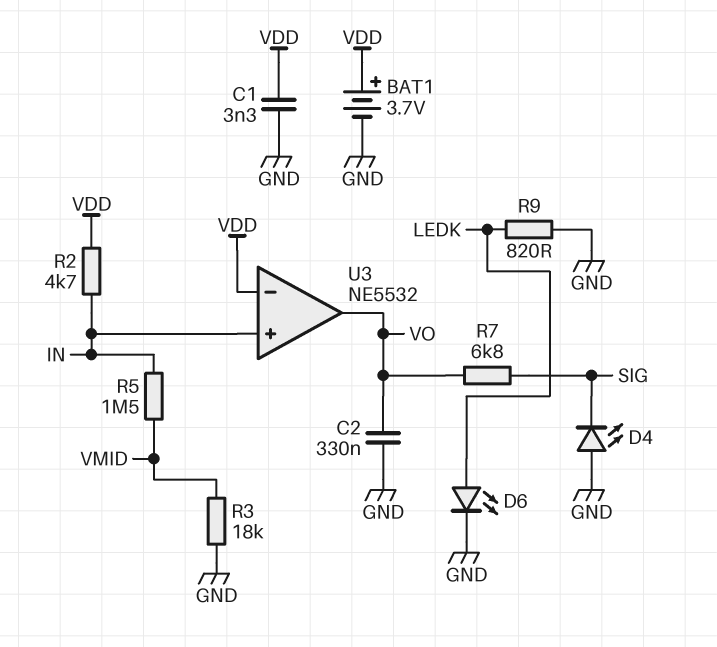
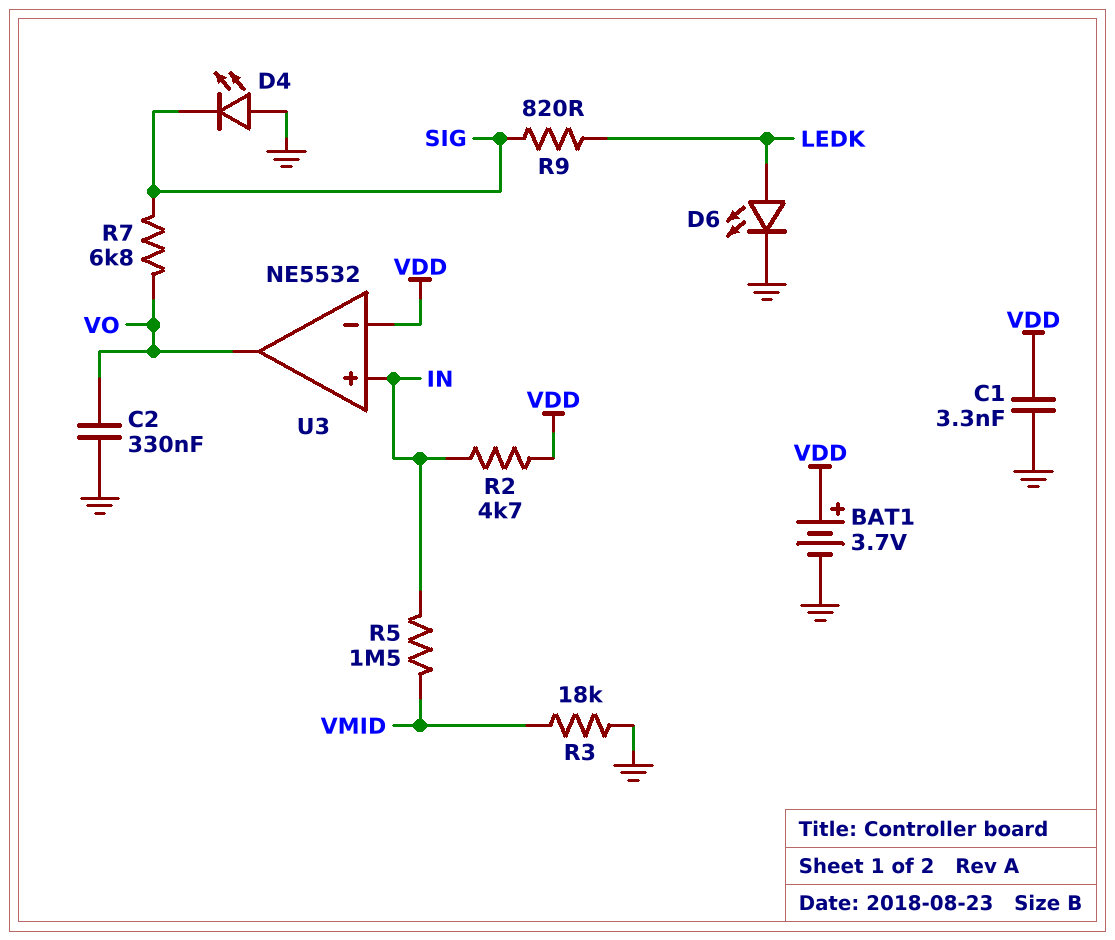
R9: 820 (GND, LEDK) -> 820 (LEDK, SIG)

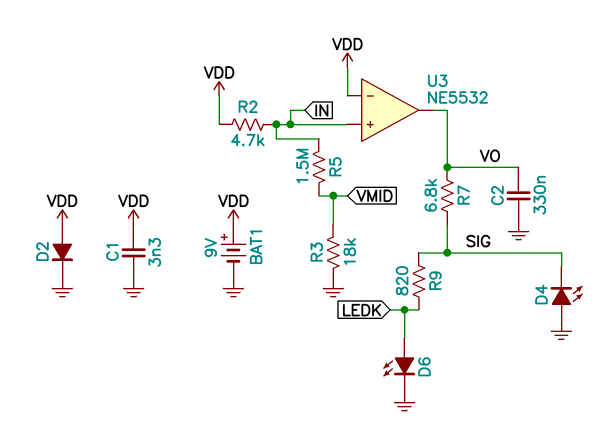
BAT1: 3.7V (plus VDD, minus GND) -> 9V (plus VDD, minus GND)
D2: none -> diode (A VDD, K GND)

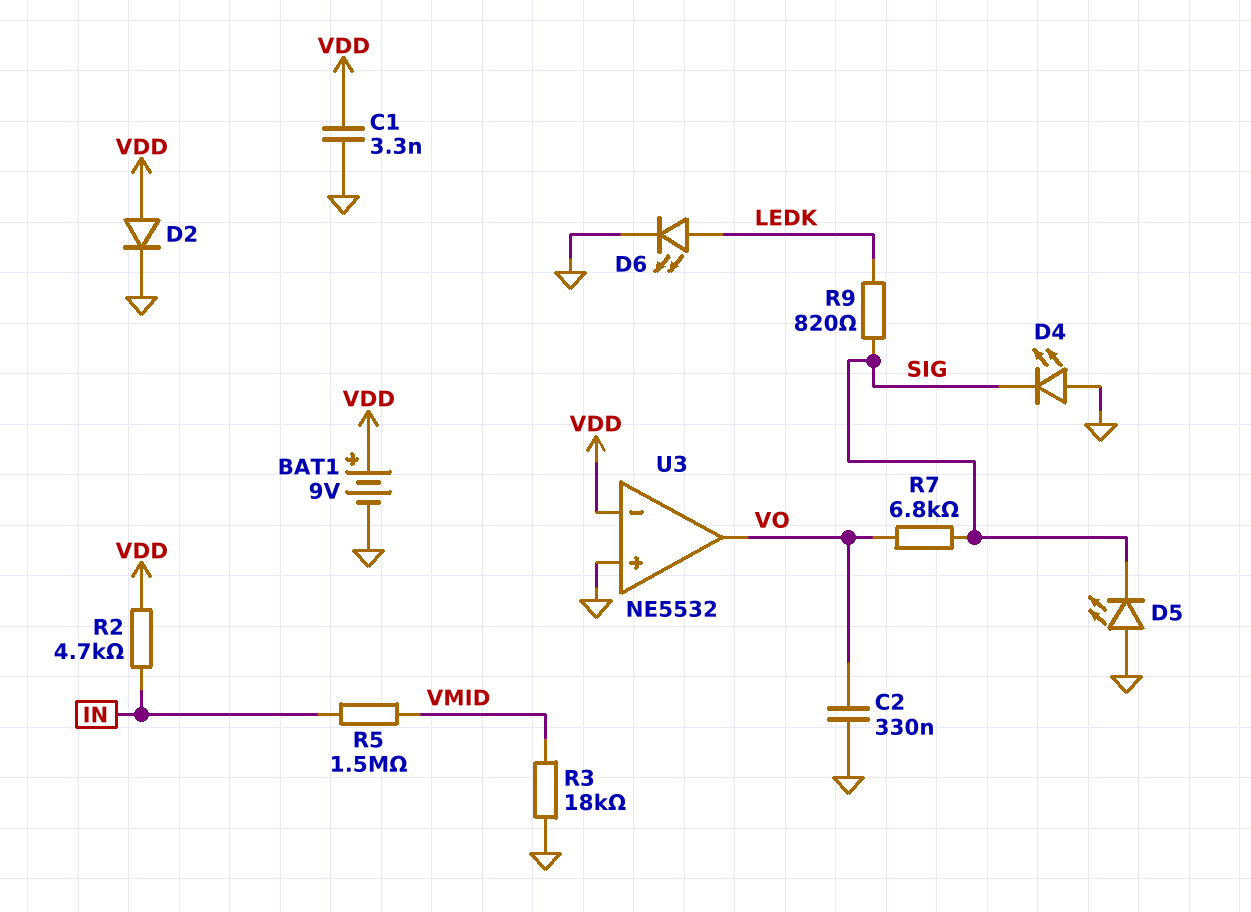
D5: none -> LED (A GND, K SIG)
U3 pin in+: IN -> GND

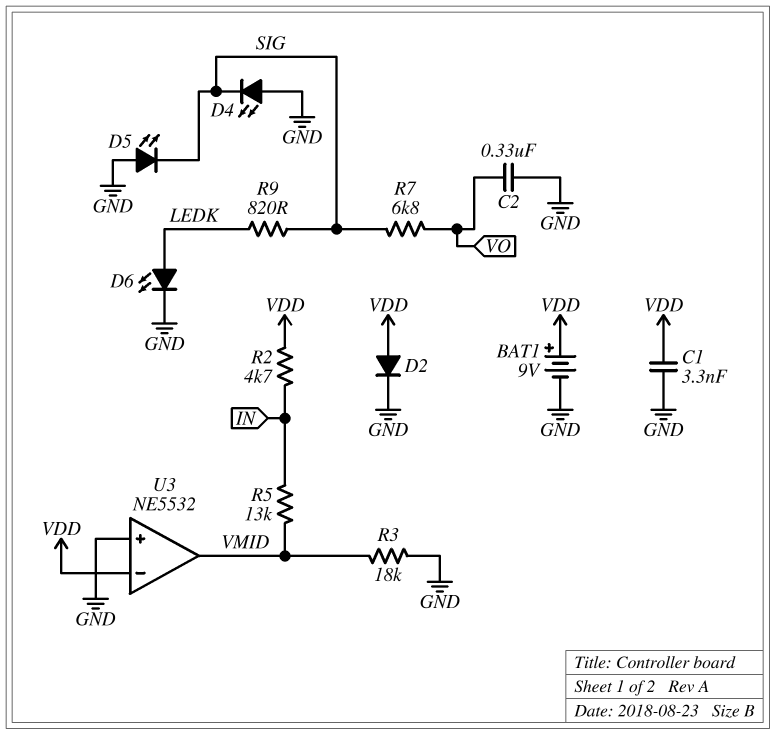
R5: 1.5M (IN, VMID) -> 13k (IN, VMID)
U3 pin out: VO -> VMID

